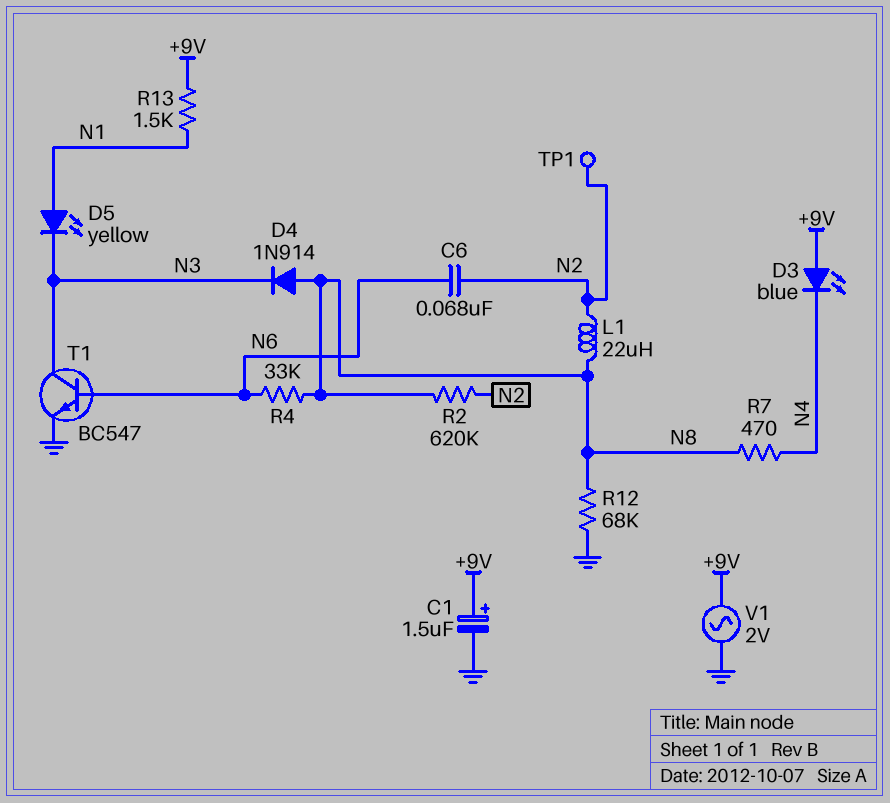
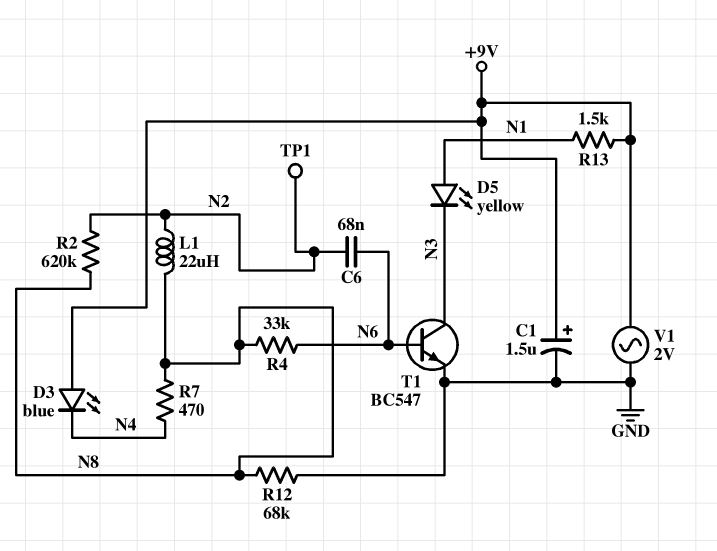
D4: diode 1N914 (A N8, K N3) -> none

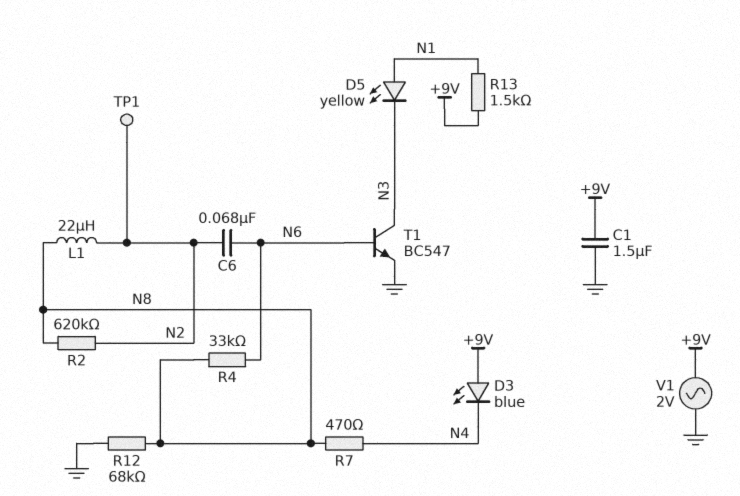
C1: 1.5uF (plus +9V, minus GND) -> 1.5uF (+9V, GND)

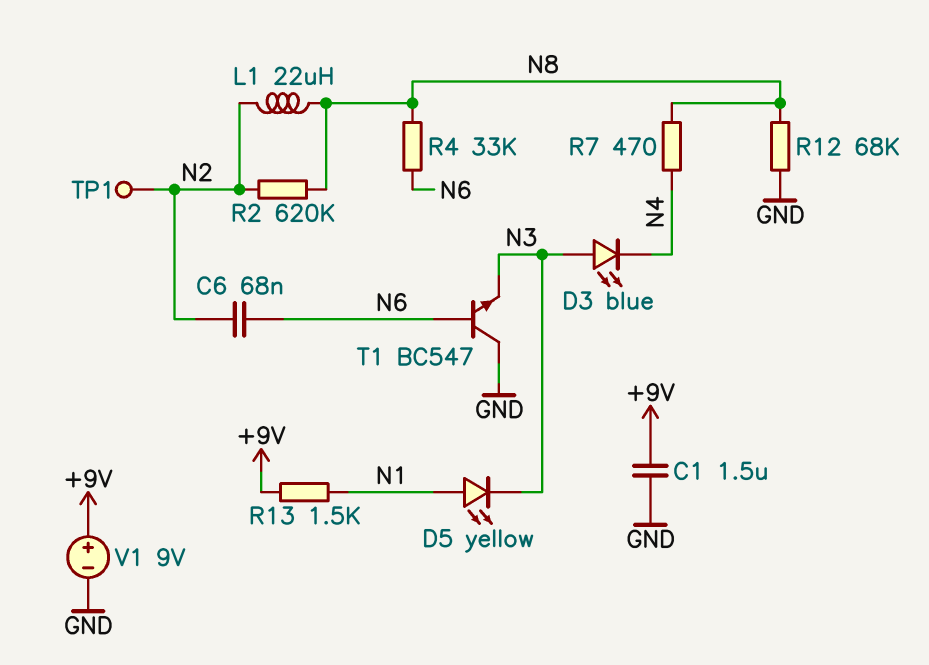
D3: LED blue (A +9V, K N4) -> LED blue (A N3, K N4)
T1: NPN BC547 (B N6, C N3, E GND) -> NPN BC547 (B N6, C GND, E N3)
V1: AC 2V (+9V, GND) -> 9V (plus +9V, minus GND)

